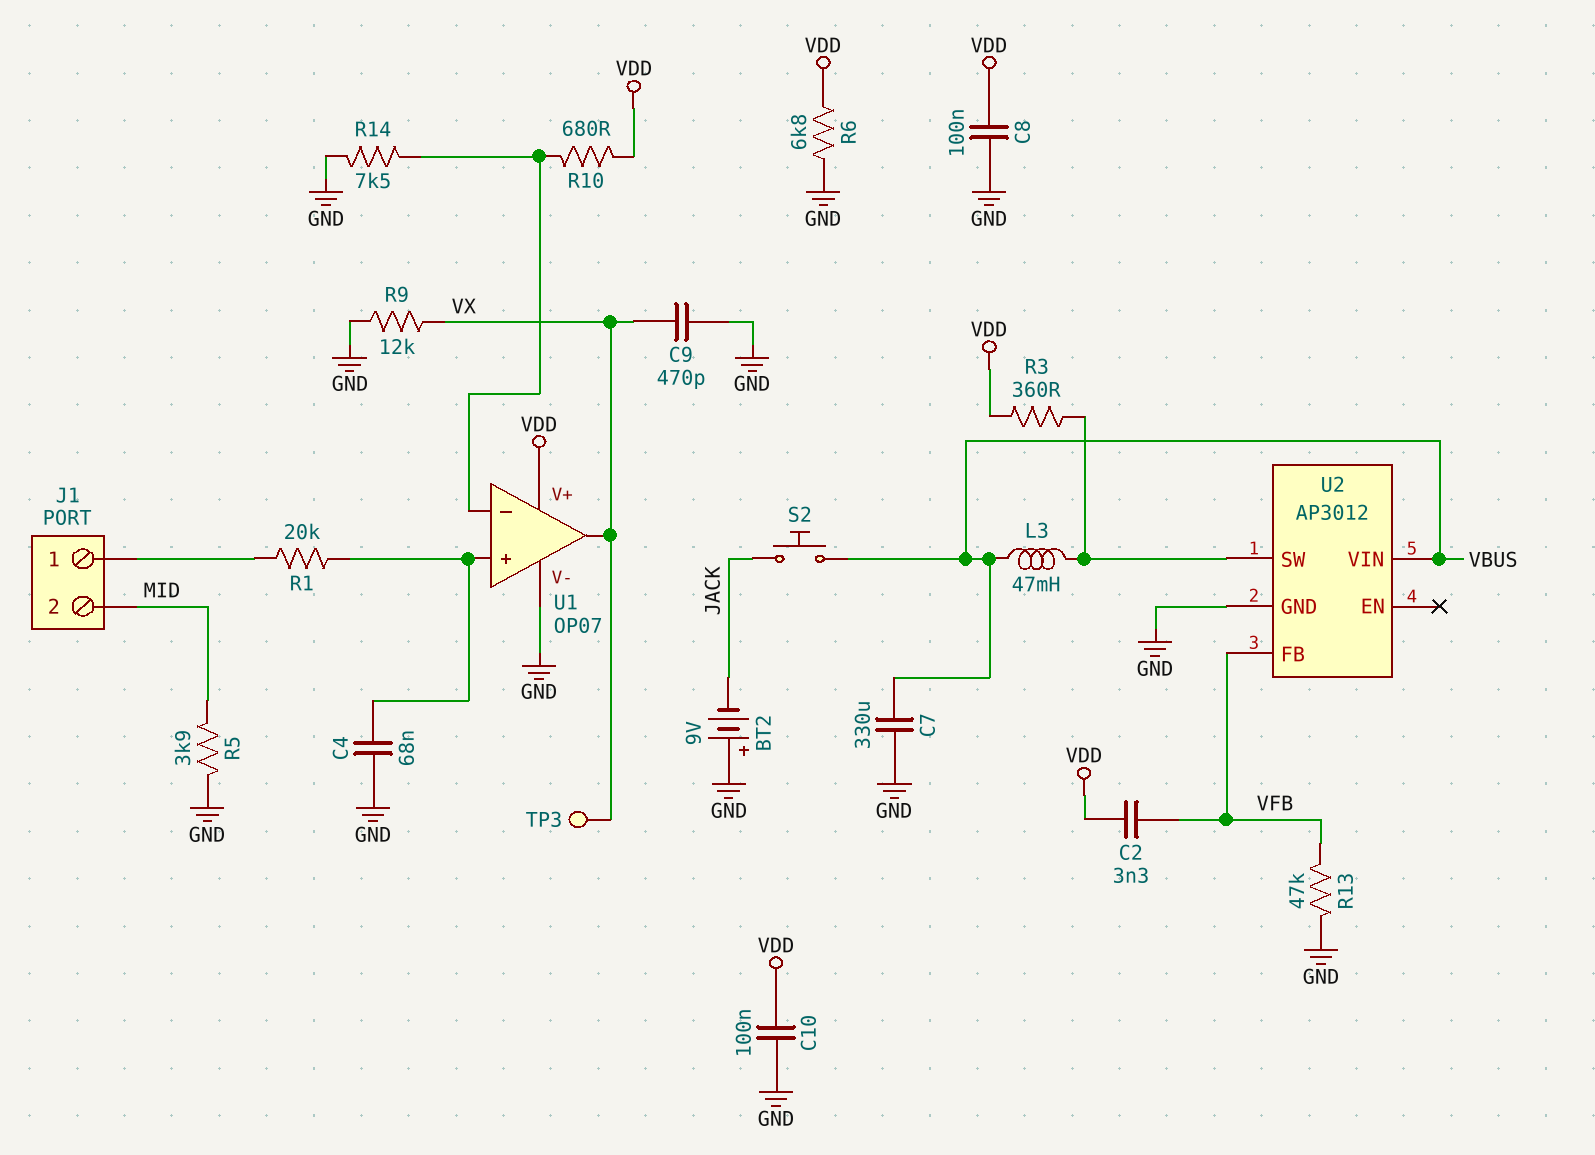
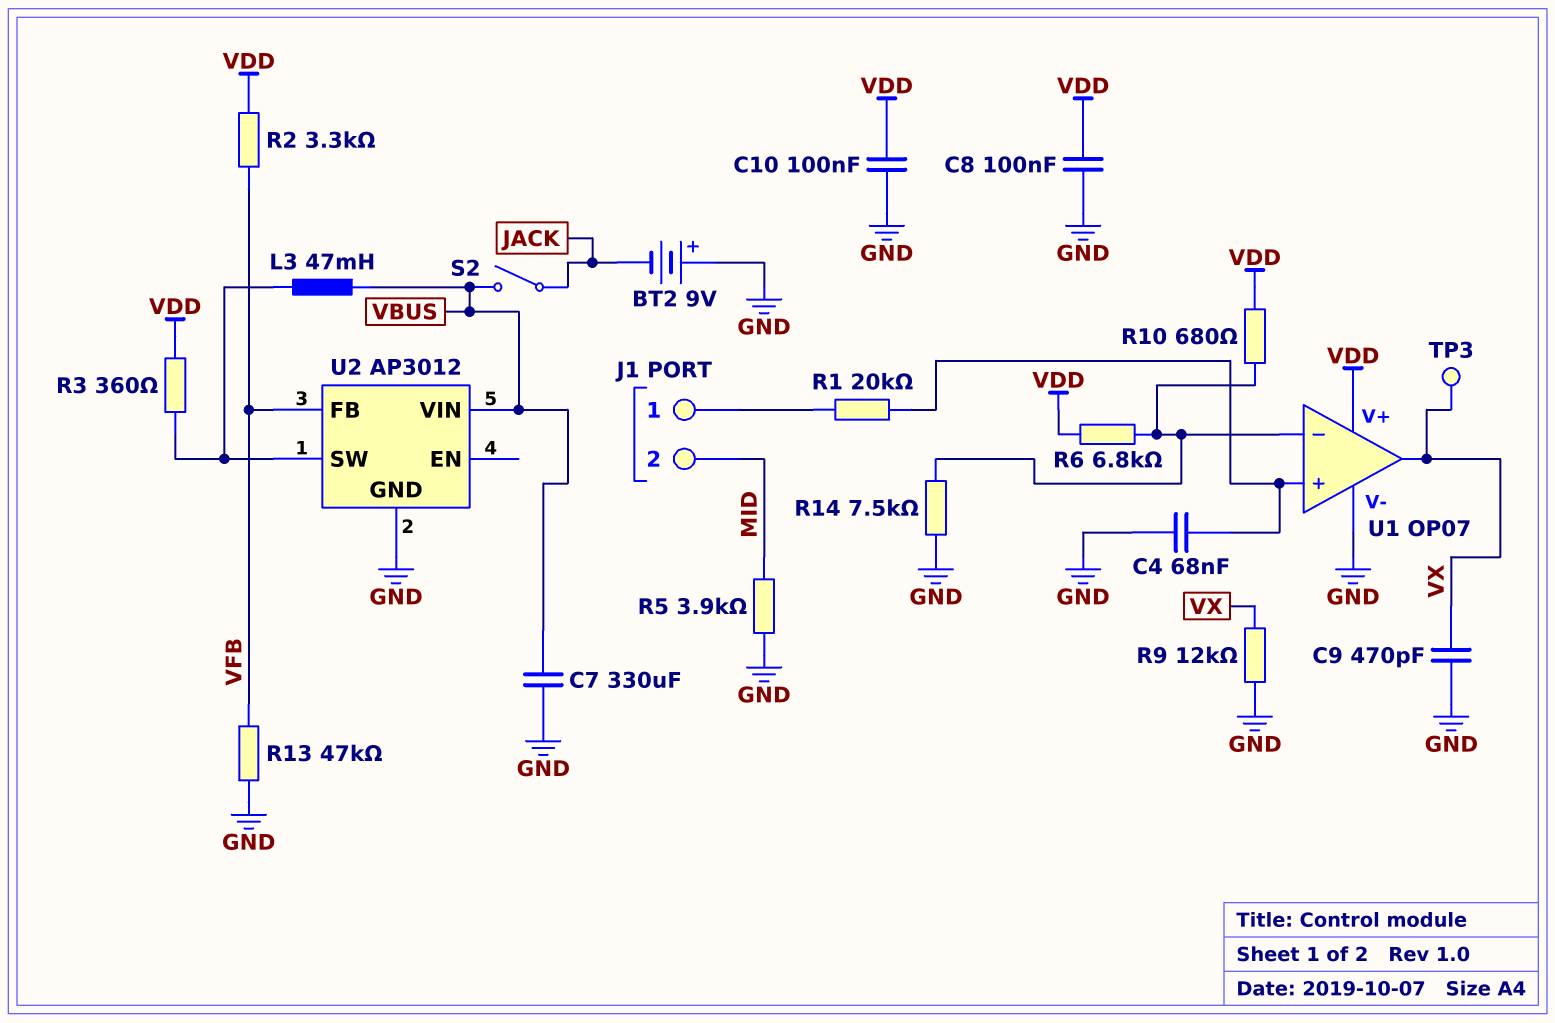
C2: 3.3nF (VDD, VFB) -> none
R2: none -> 3.3k (VDD, VFB)
R6: 6.8k (GND, VDD) -> 6.8k (U1/in-, VDD)
S2: button (JACK, VBUS) -> switch (JACK, VBUS)

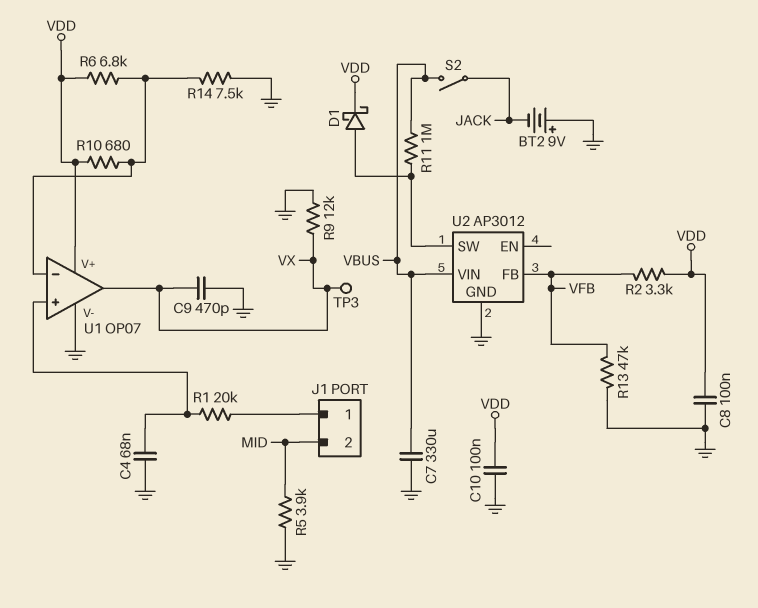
D1: none -> schottky (A U2/SW, K VDD)
L3: 47mH (U2/SW, VBUS) -> none
R3: 360 (U2/SW, VDD) -> none
R11: none -> 1M (U2/SW, VBUS)

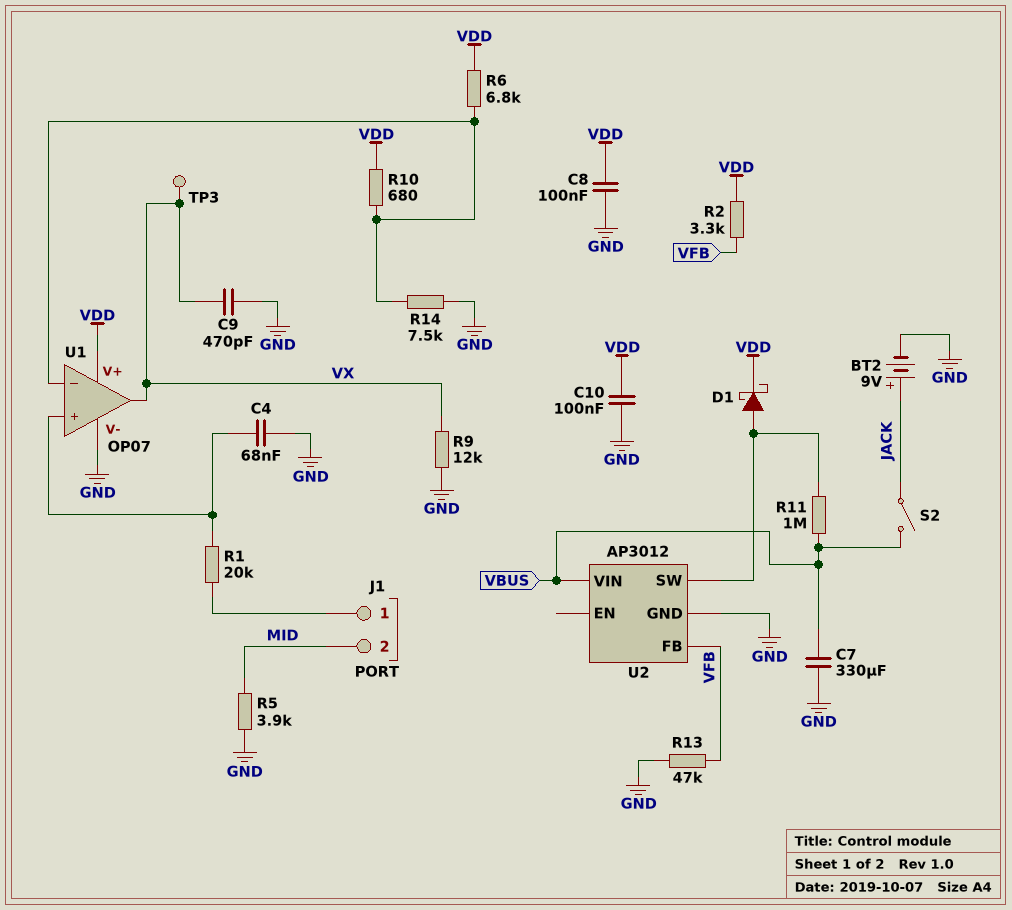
BT2: 9V (plus GND, minus JACK) -> 9V (plus JACK, minus GND)

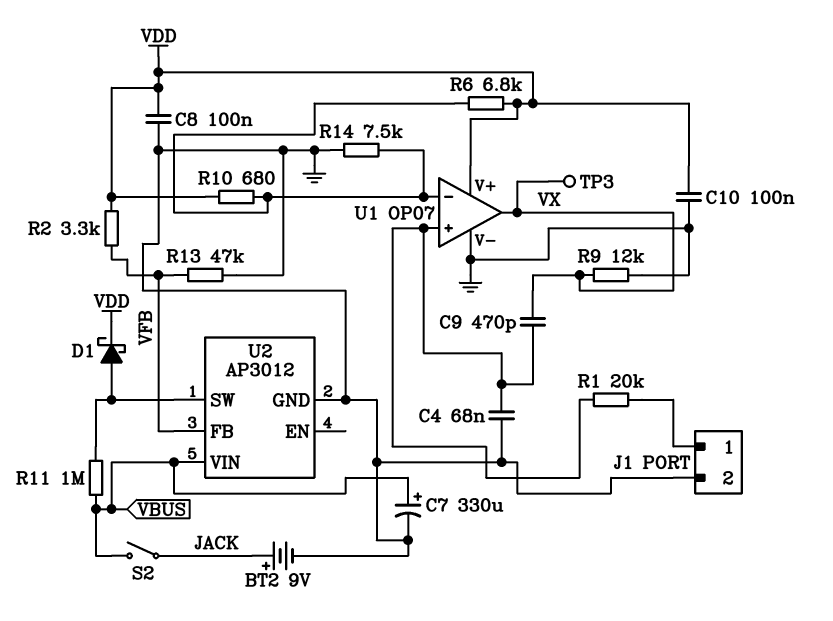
C7: 330uF (GND, VBUS) -> 330uF (plus VBUS, minus GND)
C9: 470pF (GND, VX) -> 470pF (U1/in+, VX)
J1 pin 2: MID -> GND
R5: 3.9k (GND, MID) -> none

